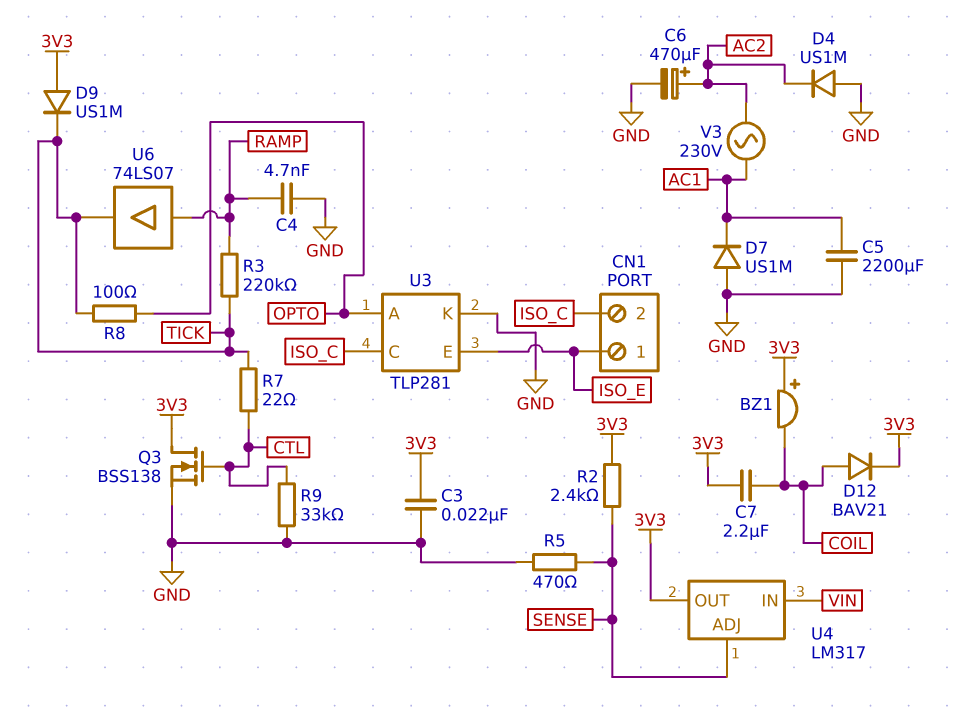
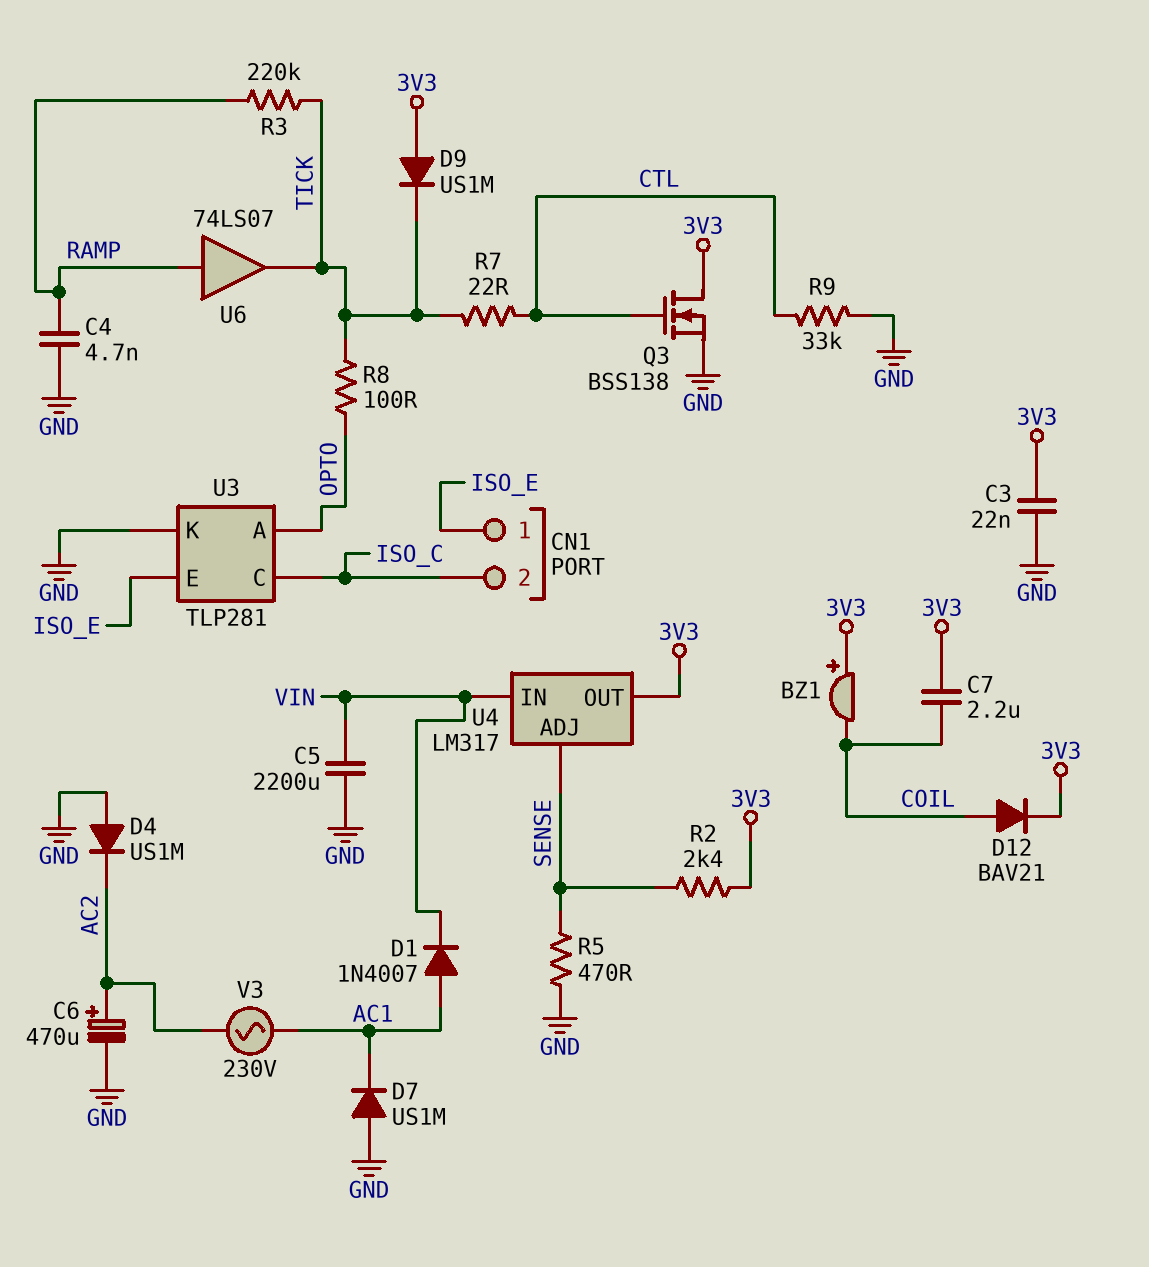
C5: 2200uF (AC1, GND) -> 2200uF (GND, VIN)
D1: none -> diode 1N4007 (A AC1, K VIN)

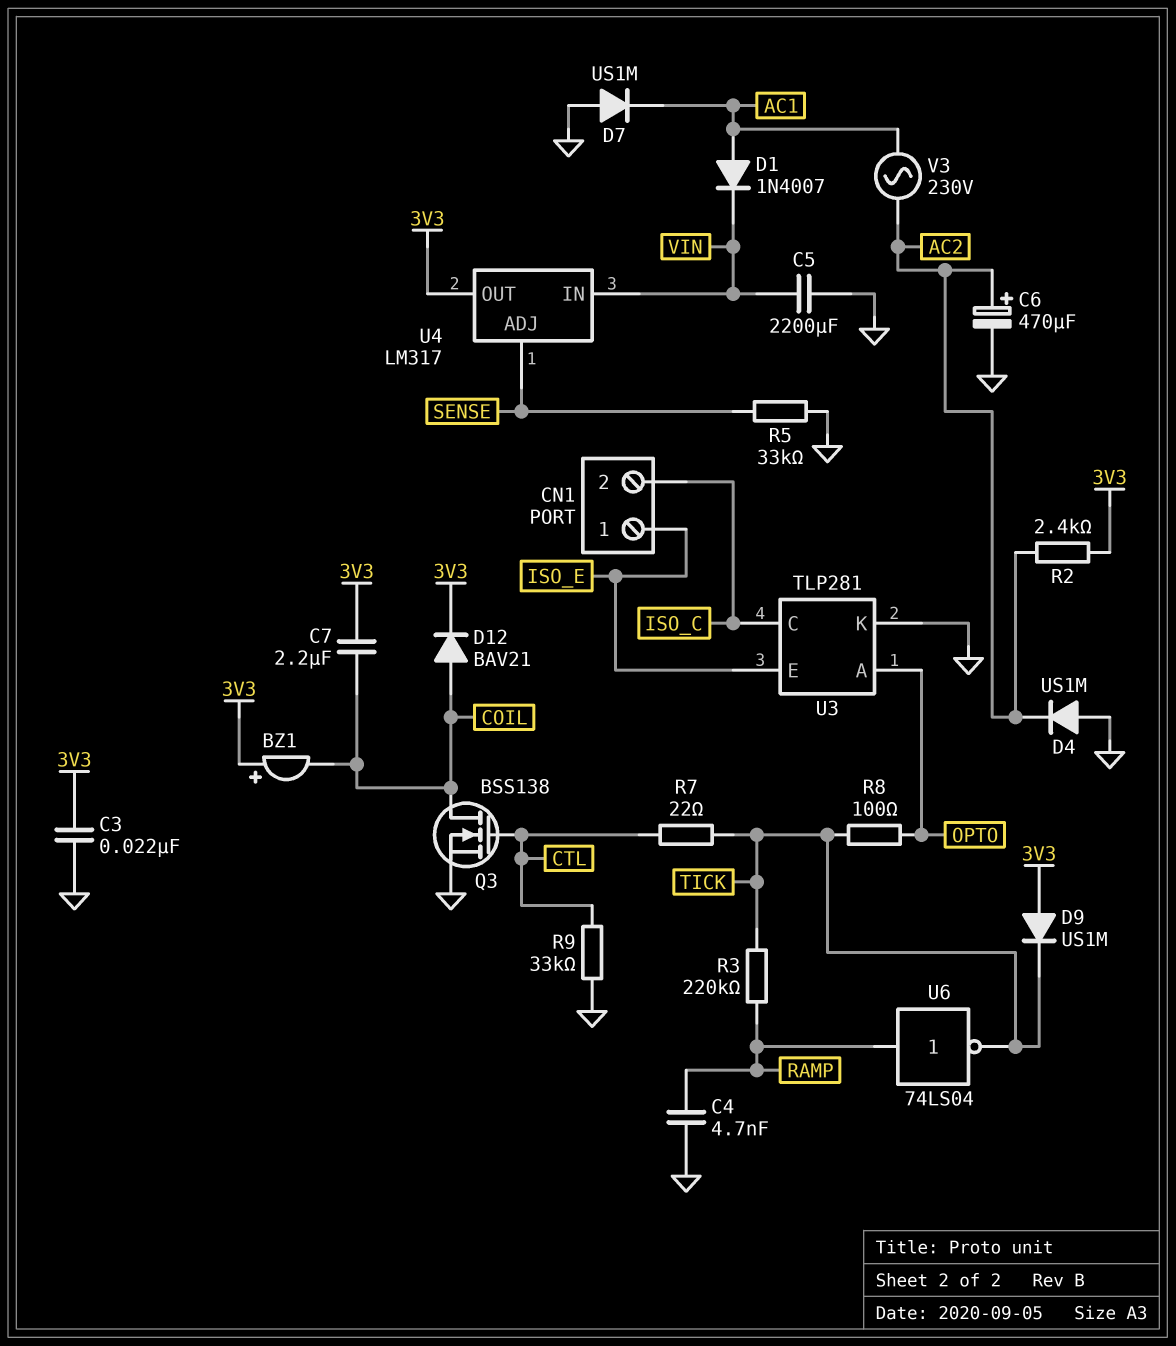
Q3: NMOS BSS138 (G CTL, D 3V3, S GND) -> NMOS BSS138 (G CTL, D COIL, S GND)
R2: 2.4k (3V3, SENSE) -> 2.4k (3V3, AC2)
R5: 470 (GND, SENSE) -> 33k (GND, SENSE)
U6: buffer 74LS07 (in RAMP, out TICK) -> NOT 74LS04 (in RAMP, out TICK)

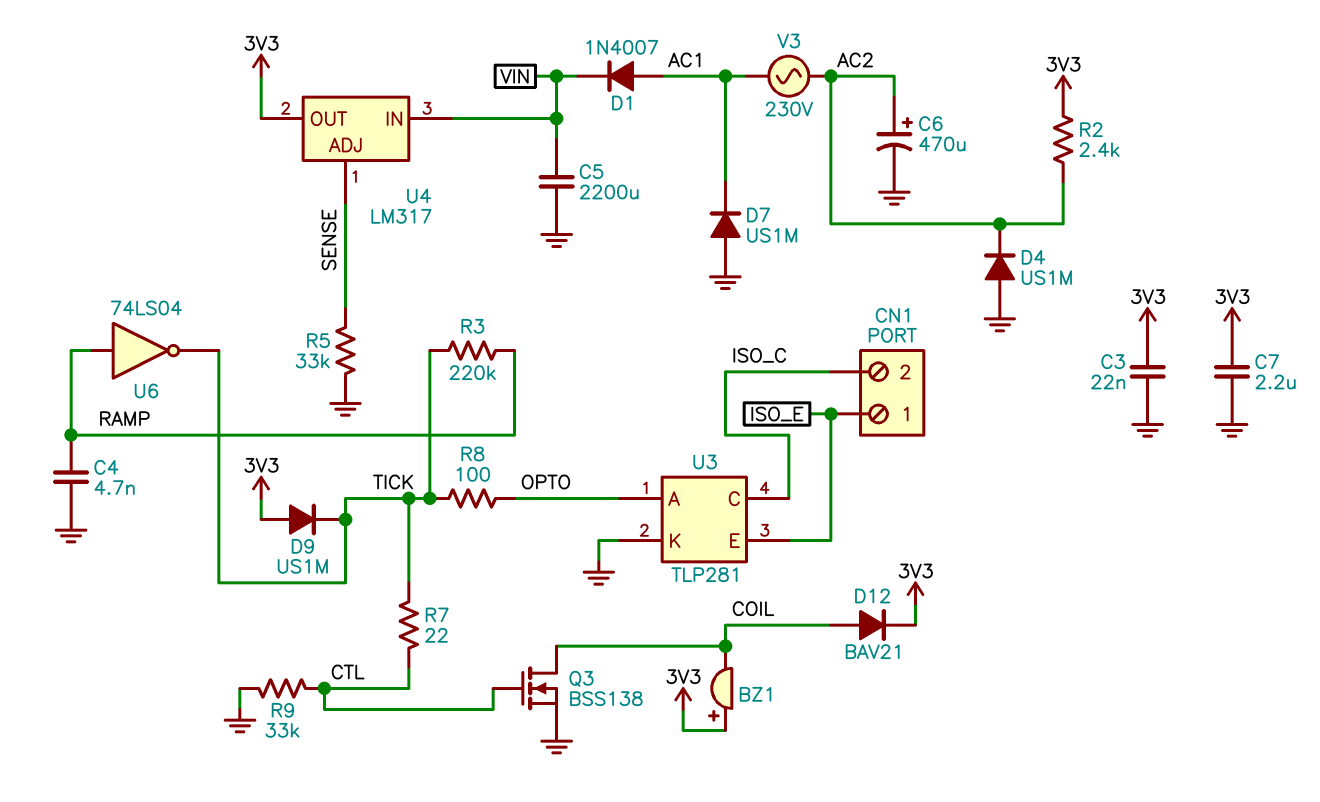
C7: 2.2uF (3V3, COIL) -> 2.2uF (3V3, GND)

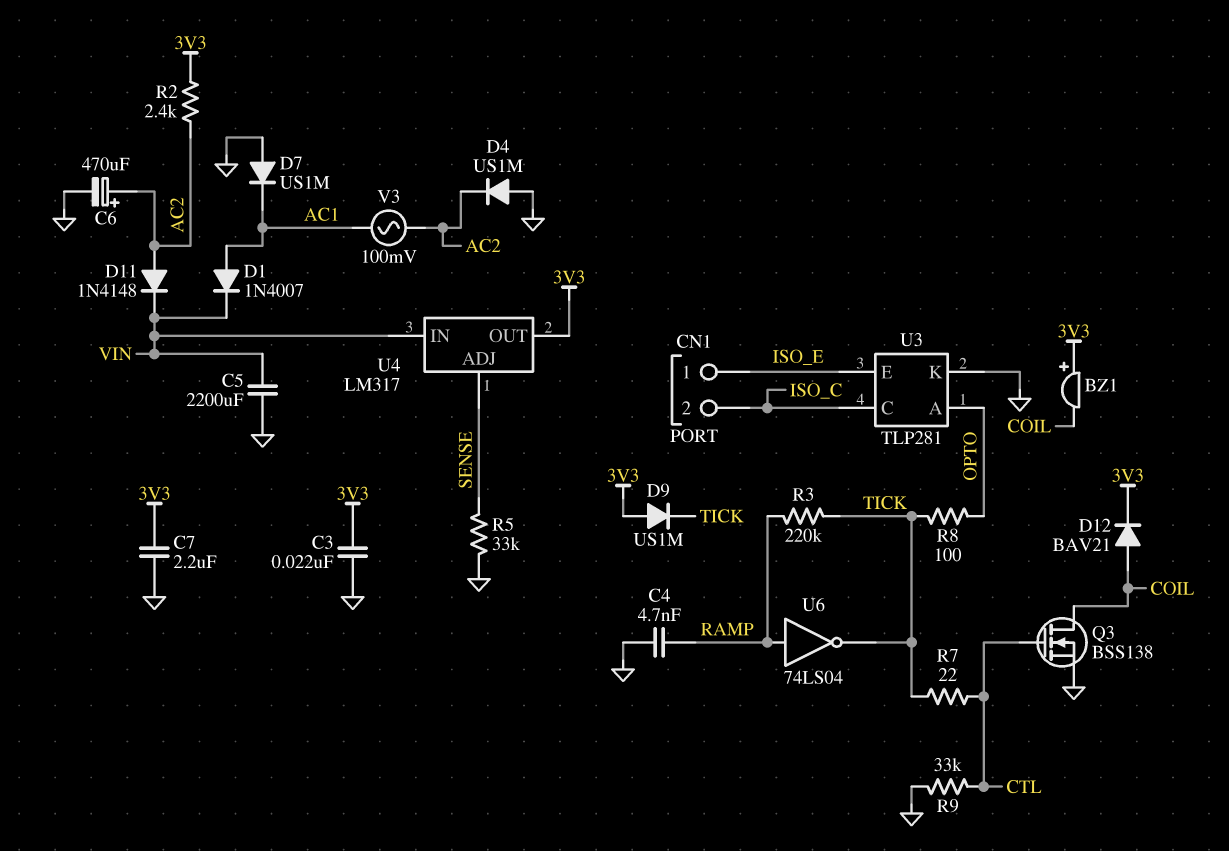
D11: none -> diode 1N4148 (A AC2, K VIN)
V3: AC 230V (AC1, AC2) -> AC 100mV (AC1, AC2)

